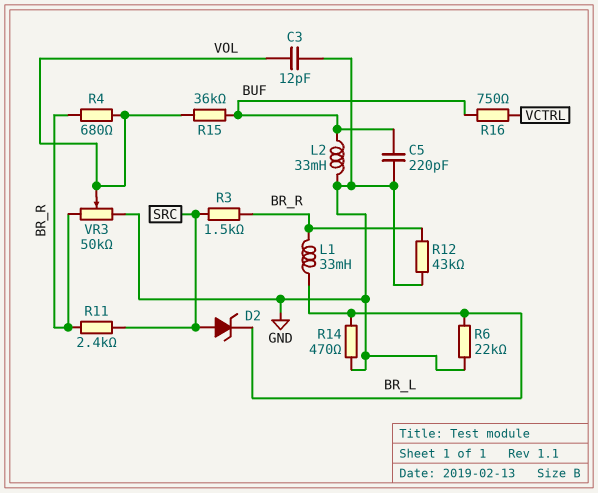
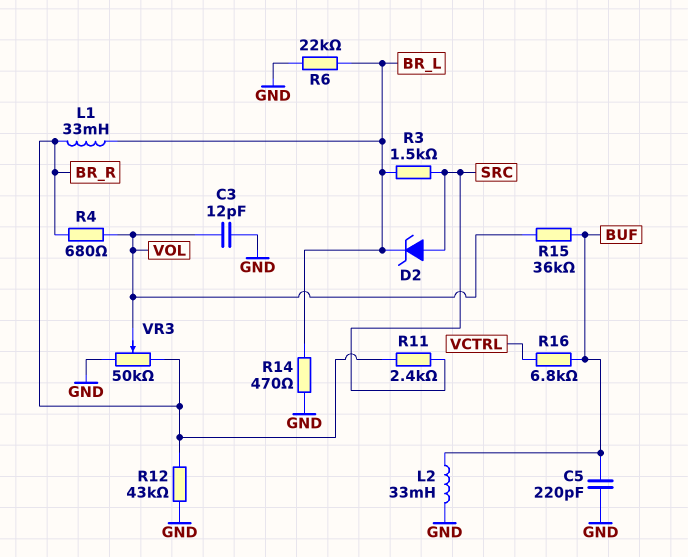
R3: 1.5k (BR_R, SRC) -> 1.5k (BR_L, SRC)
R16: 750 (BUF, VCTRL) -> 6.8k (BUF, VCTRL)

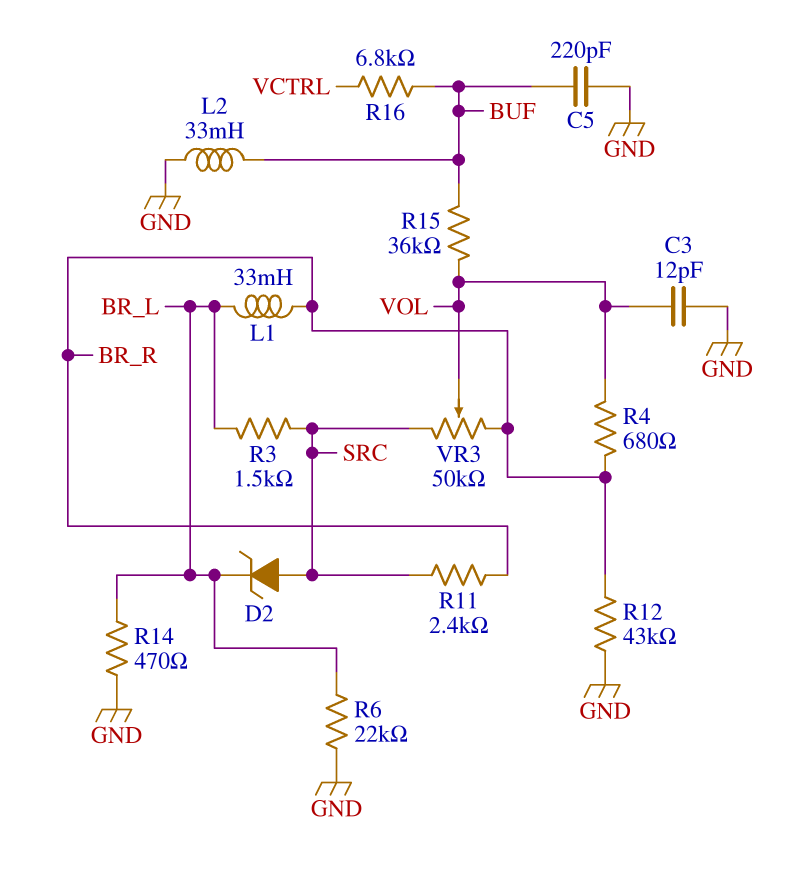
VR3: 50k (BR_R, GND, wiper VOL) -> 50k (BR_R, SRC, wiper VOL)

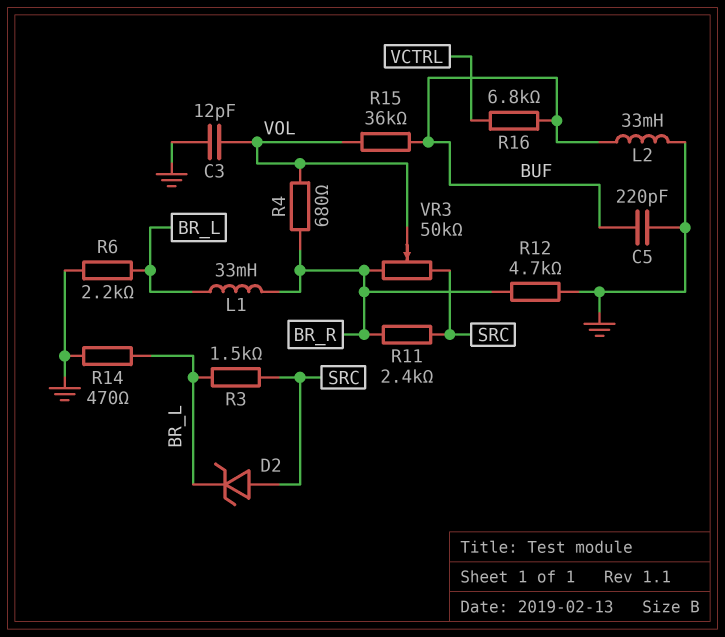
R6: 22k (BR_L, GND) -> 2.2k (BR_L, GND)
R12: 43k (BR_R, GND) -> 4.7k (BR_R, GND)

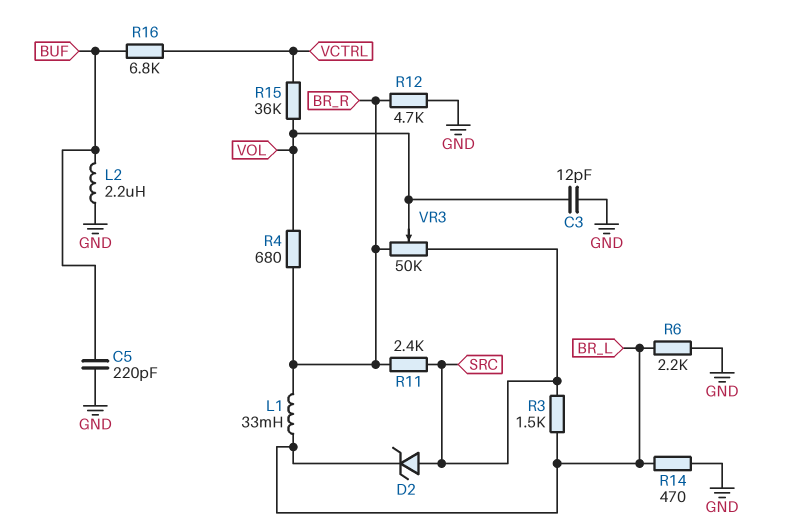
L2: 33mH (BUF, GND) -> 2.2uH (BUF, GND)
R15: 36k (BUF, VOL) -> 36k (VCTRL, VOL)

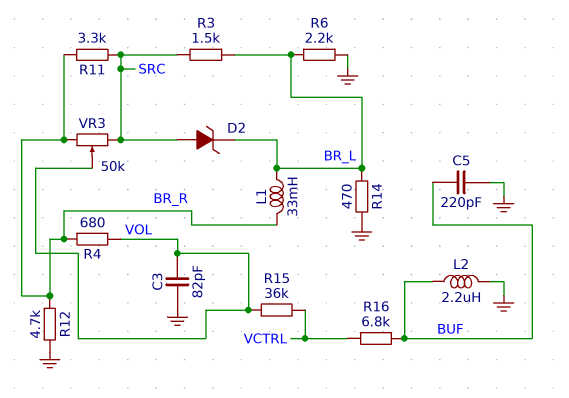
C3: 12pF (GND, VOL) -> 82pF (GND, VOL)
R11: 2.4k (BR_R, SRC) -> 3.3k (BR_R, SRC)

